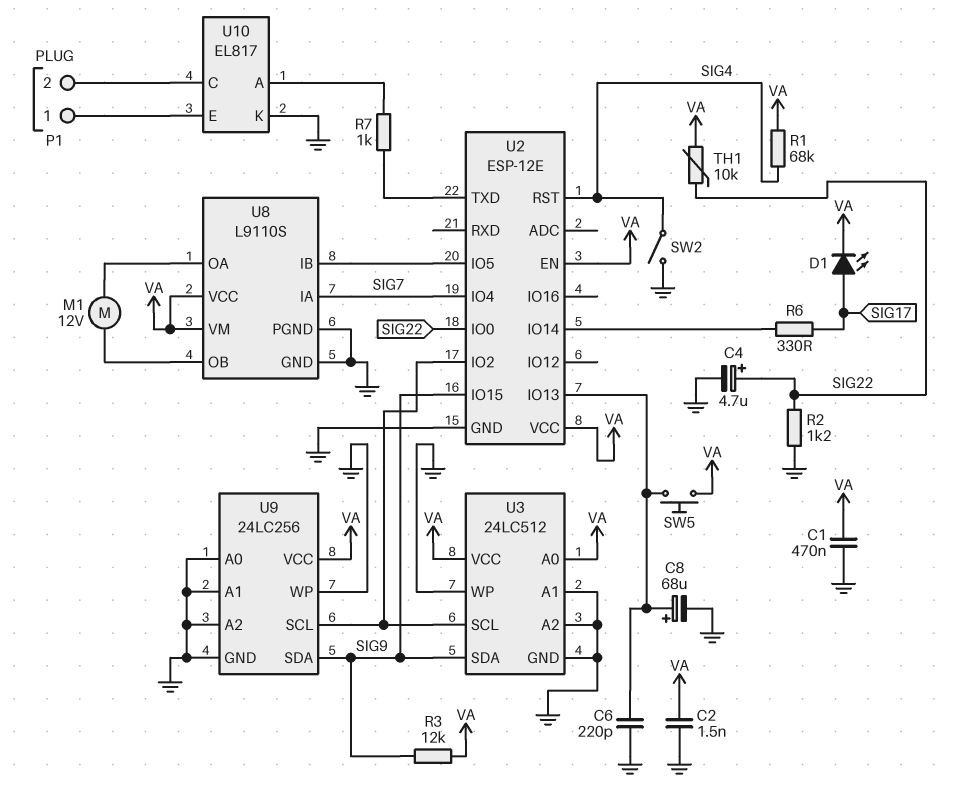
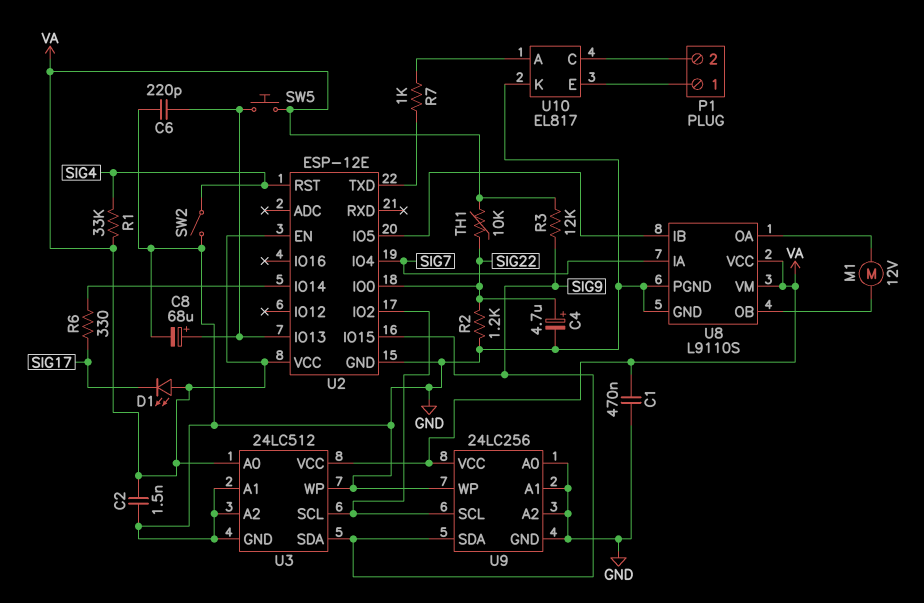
D1: LED (A SIG17, K VA) -> LED (A VA, K SIG17)
R1: 68k (SIG4, VA) -> 33k (SIG4, VA)

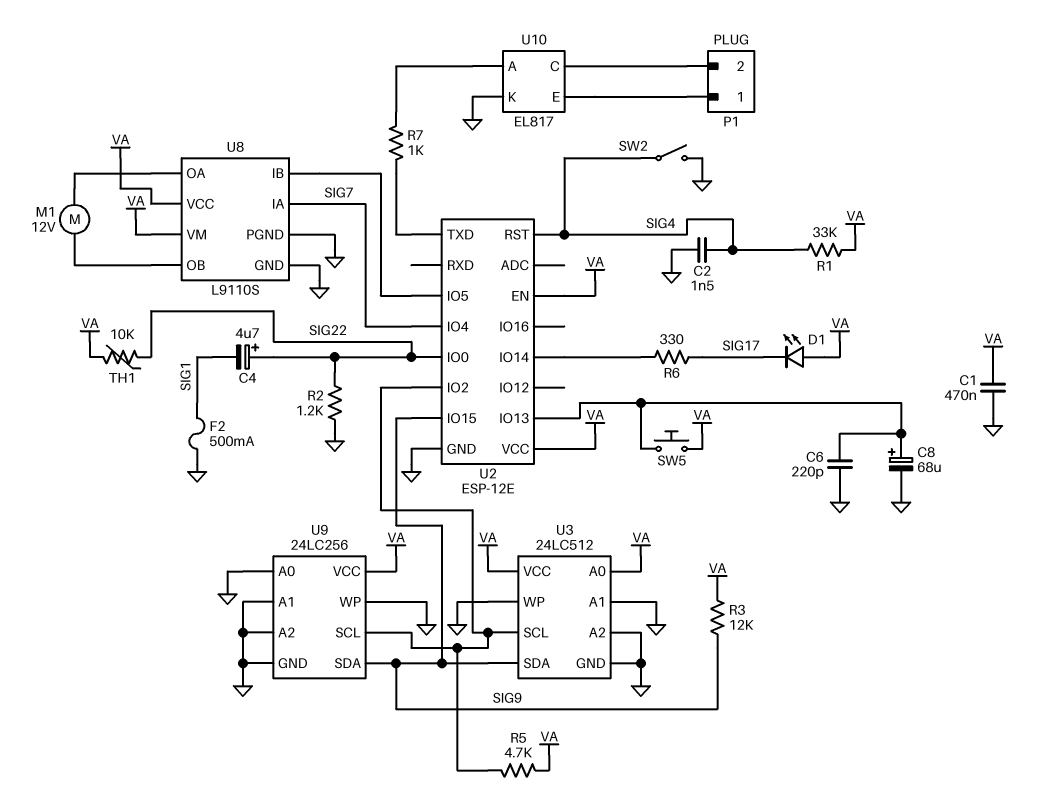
C2: 1.5nF (GND, VA) -> 1.5nF (GND, SIG4)
C4: 4.7uF (plus SIG22, minus GND) -> 4.7uF (plus SIG22, minus SIG1)
F2: none -> 500mA (GND, SIG1)
R5: none -> 4.7k (U2/IO2, VA)

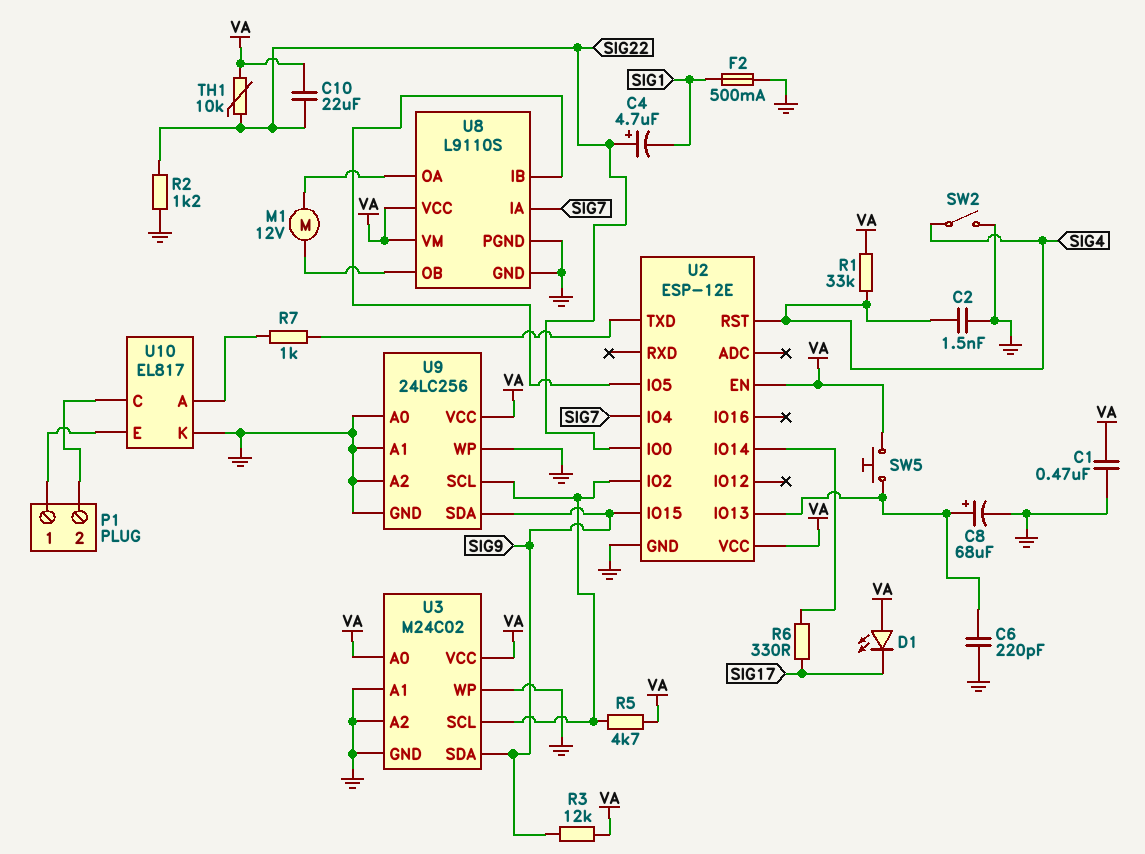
C10: none -> 22uF (SIG22, VA)
U3: 24LC512 -> M24C02

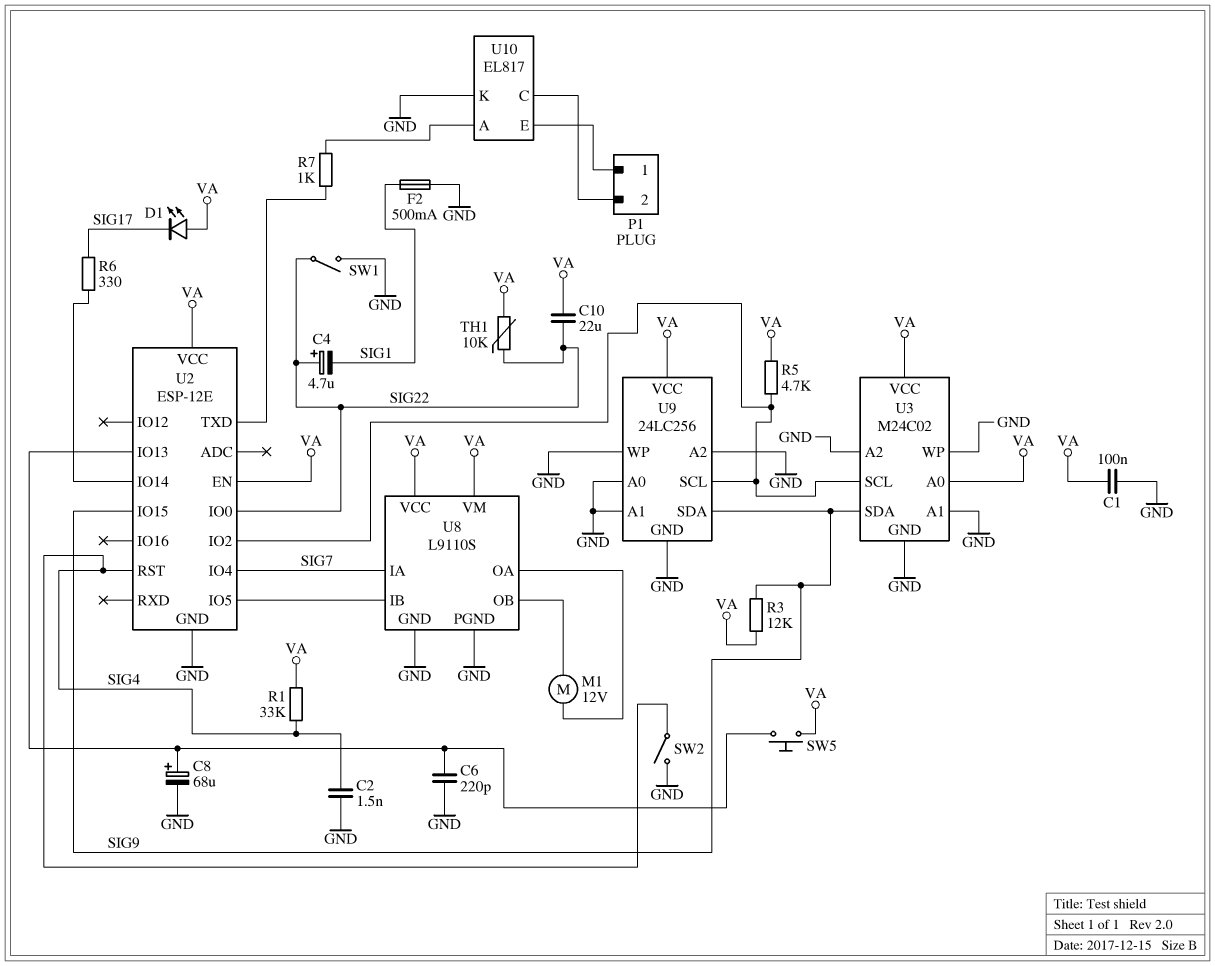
C1: 470nF (GND, VA) -> 100nF (GND, VA)
R2: 1.2k (GND, SIG22) -> none
SW1: none -> switch (GND, SIG22)

